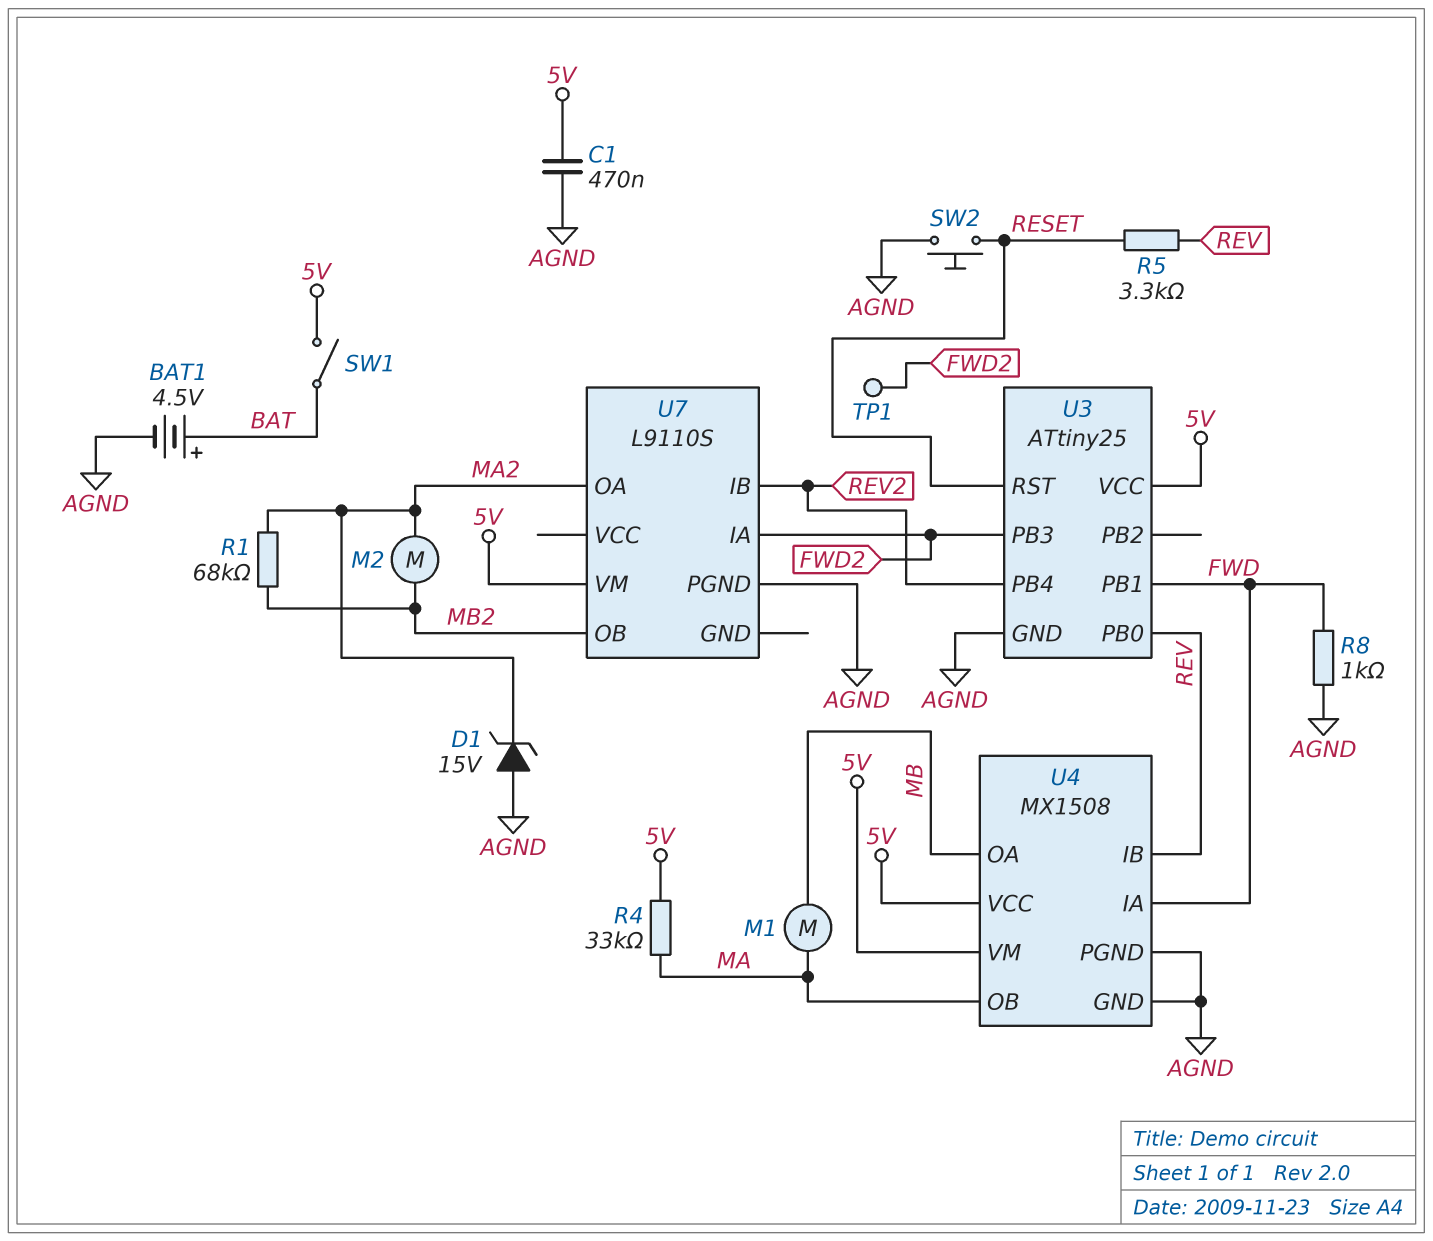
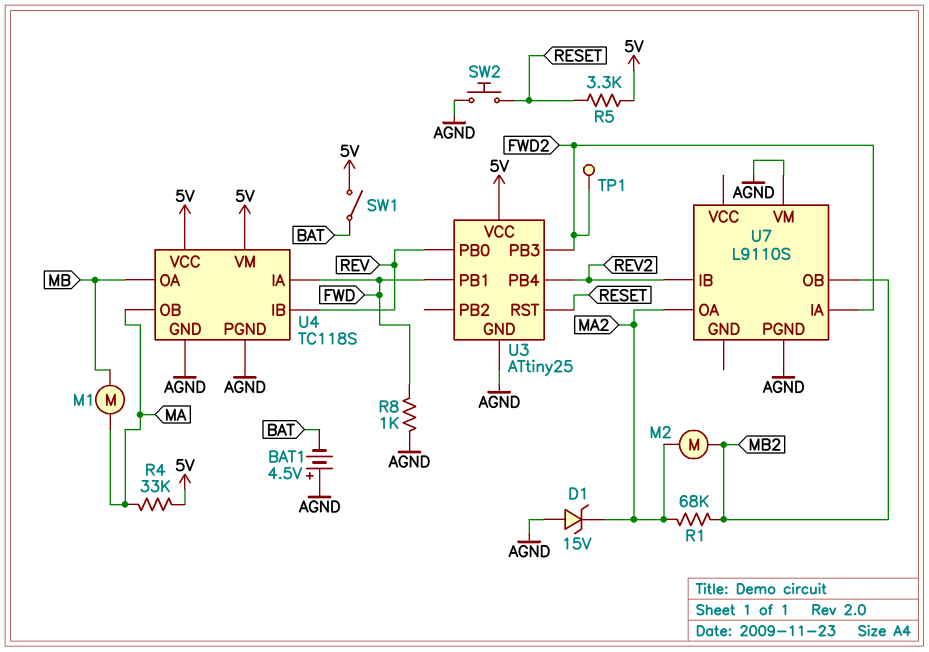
BAT1: 4.5V (plus BAT, minus AGND) -> 4.5V (plus AGND, minus BAT)
C1: 470nF (5V, AGND) -> none
R5: 3.3k (RESET, REV) -> 3.3k (5V, RESET)
U4: MX1508 -> TC118S
U7 pin VM: 5V -> AGND

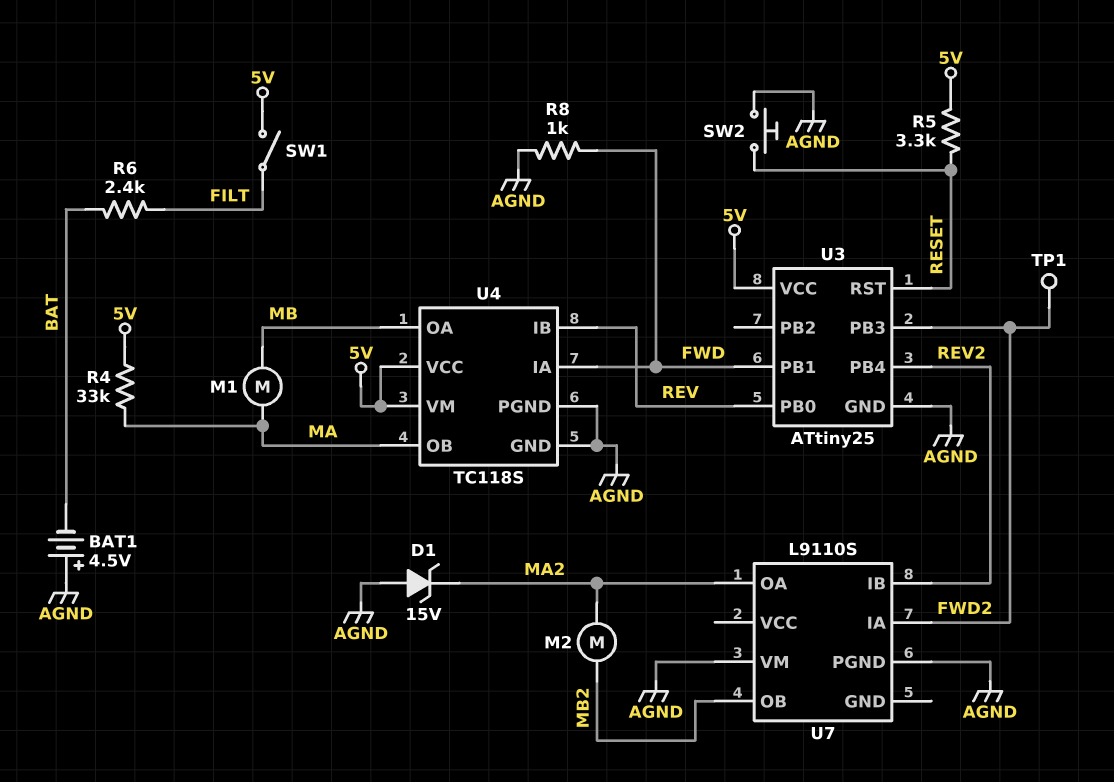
R1: 68k (MA2, MB2) -> none
R6: none -> 2.4k (BAT, FILT)
SW1: switch (5V, BAT) -> switch (5V, FILT)

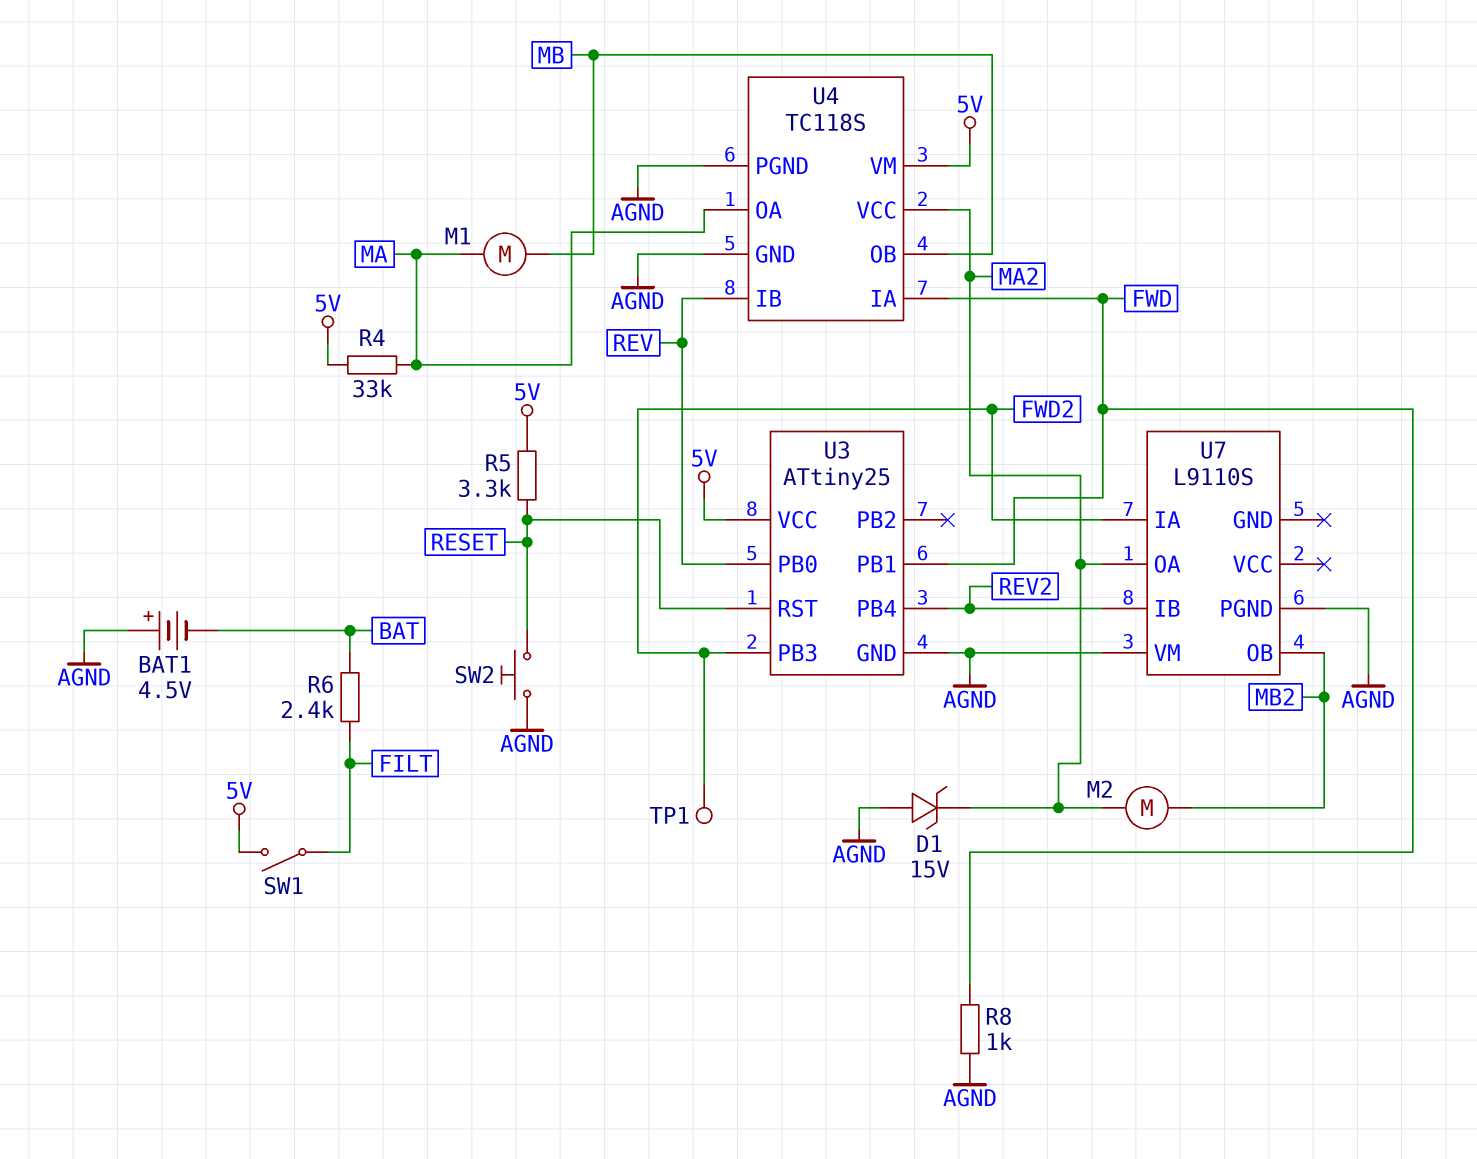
U4 pin OA: MB -> MA
U4 pin OB: MA -> MB
U4 pin VCC: 5V -> MA2

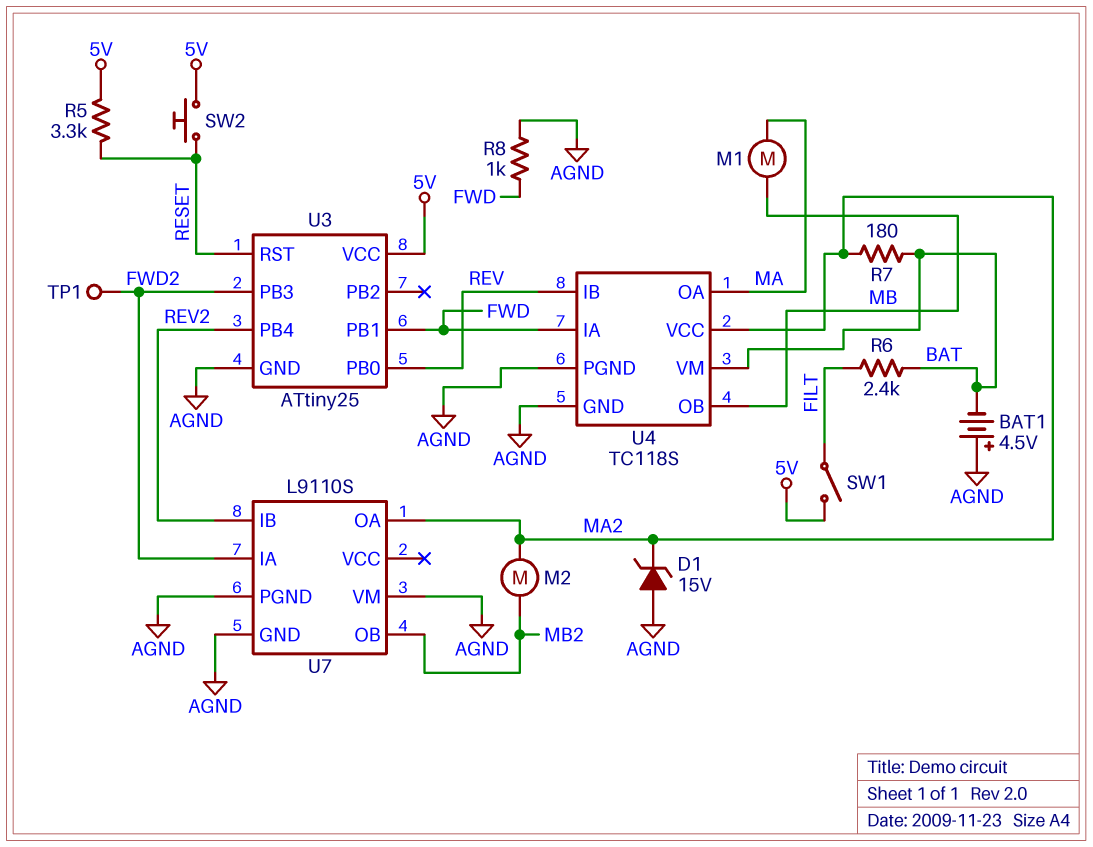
R4: 33k (5V, MA) -> none
R7: none -> 180 (BAT, MA2)
SW2: button (AGND, RESET) -> button (5V, RESET)
U4 pin VM: 5V -> BAT
U7 pin GND: none -> AGND

